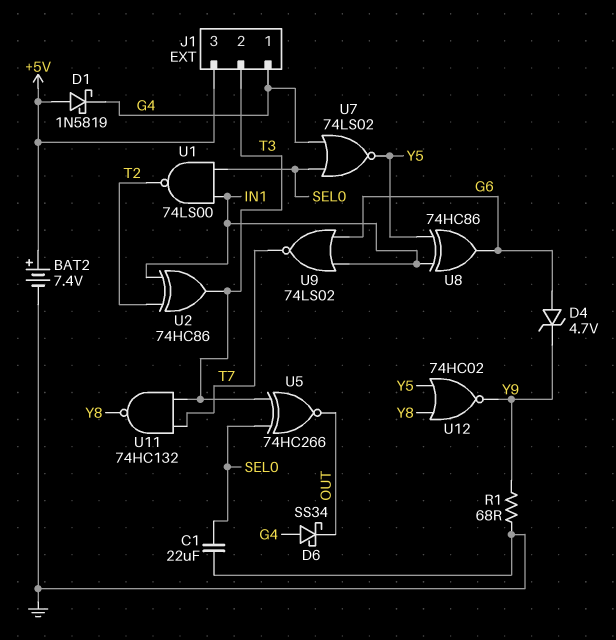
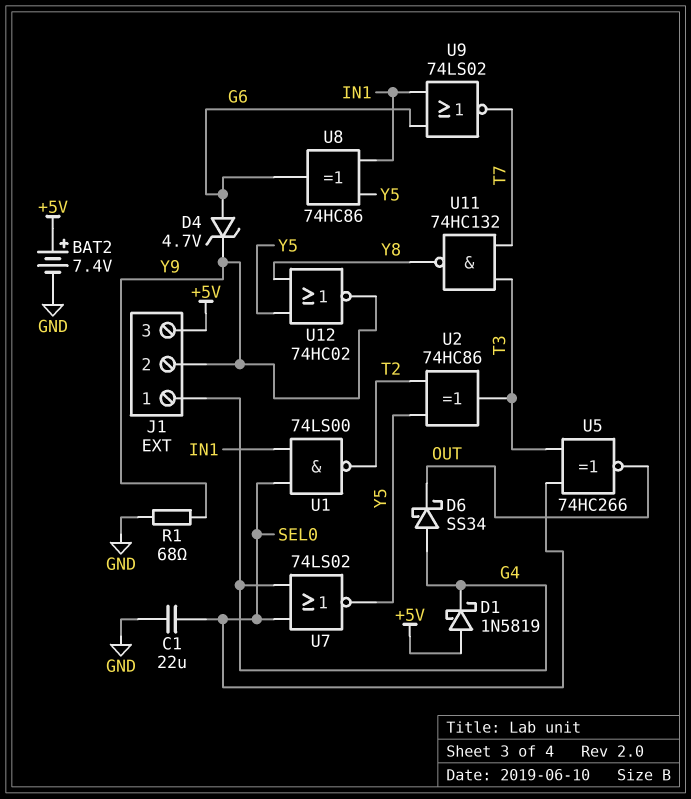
J1 pin 2: T3 -> Y9
U2: XOR 74HC86 (in IN1, in T2, out T3) -> XOR 74HC86 (in T2, in Y5, out T3)

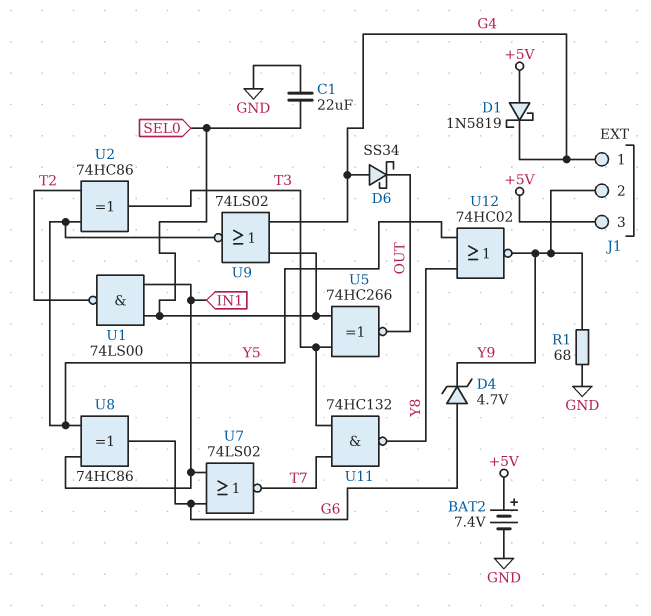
U7: NOR 74LS02 (in G4, in SEL0, out Y5) -> NOR 74LS02 (in G6, in IN1, out T7)
U9: NOR 74LS02 (in G6, in IN1, out T7) -> NOR 74LS02 (in G4, in SEL0, out Y5)

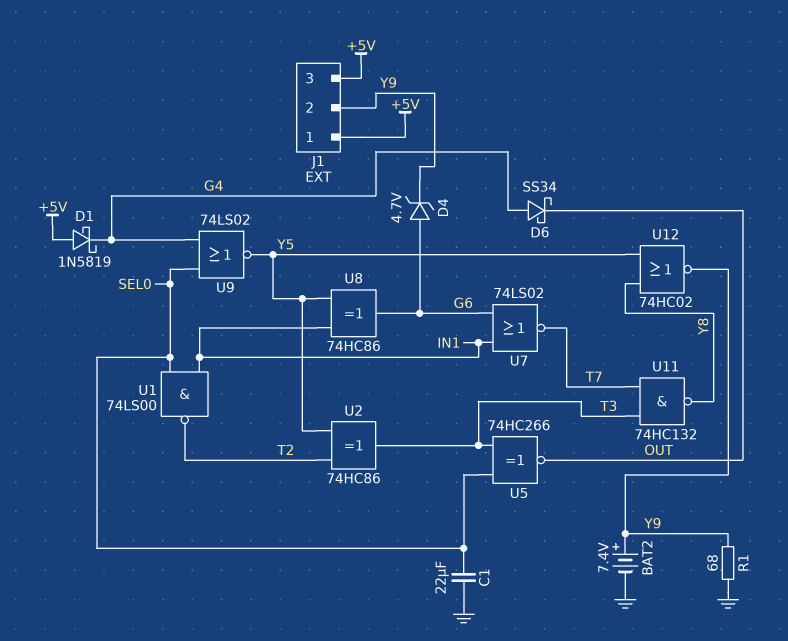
BAT2: 7.4V (plus +5V, minus GND) -> 7.4V (plus Y9, minus GND)
J1 pin 1: G4 -> +5V

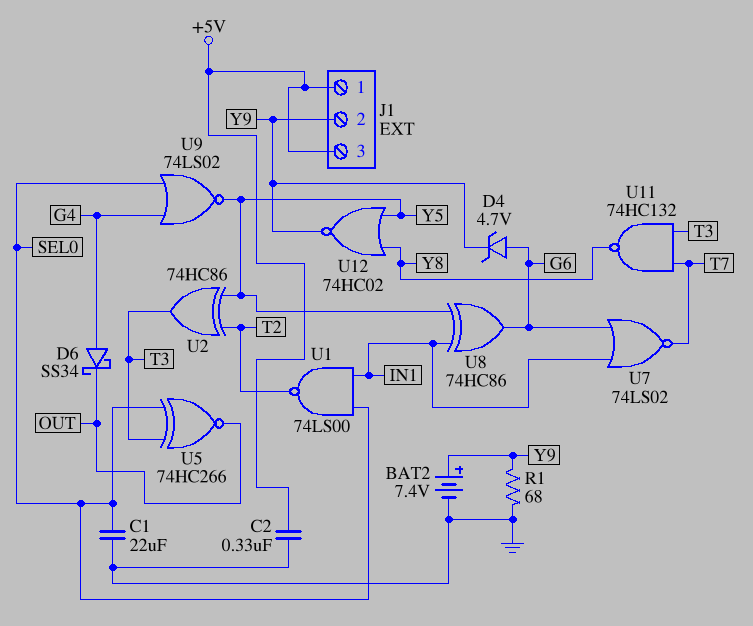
C2: none -> 330nF (+5V, GND)
D1: schottky 1N5819 (A +5V, K G4) -> none

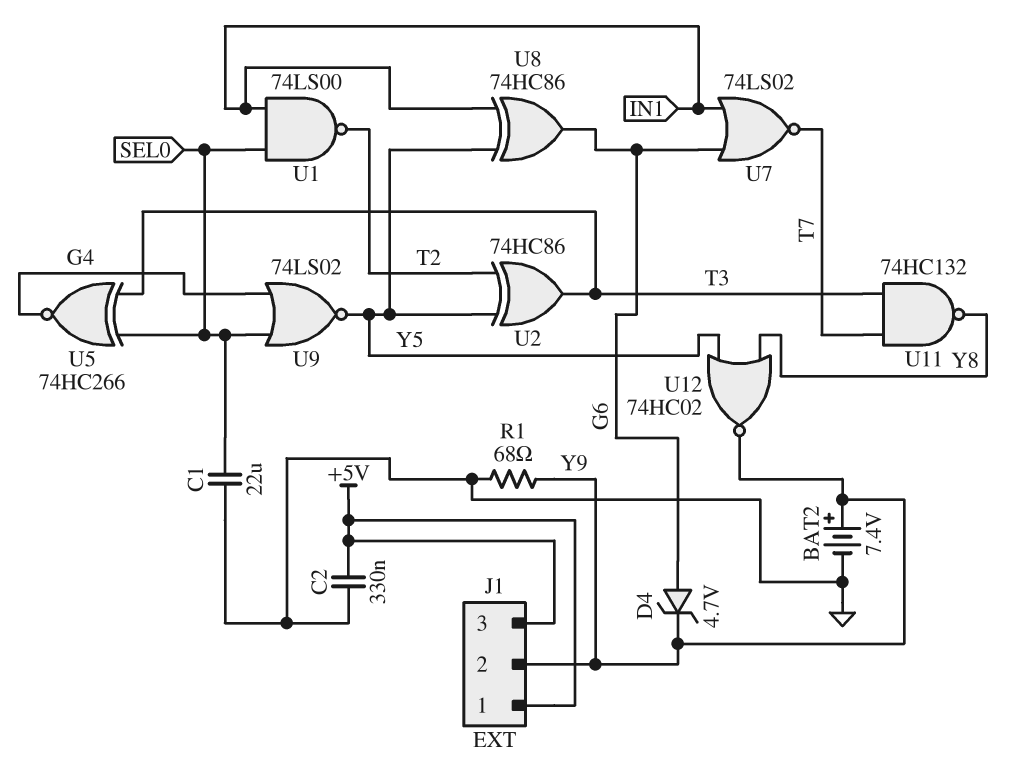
D6: schottky SS34 (A G4, K OUT) -> none
U5: XNOR 74HC266 (in SEL0, in T3, out OUT) -> XNOR 74HC266 (in SEL0, in T3, out G4)

